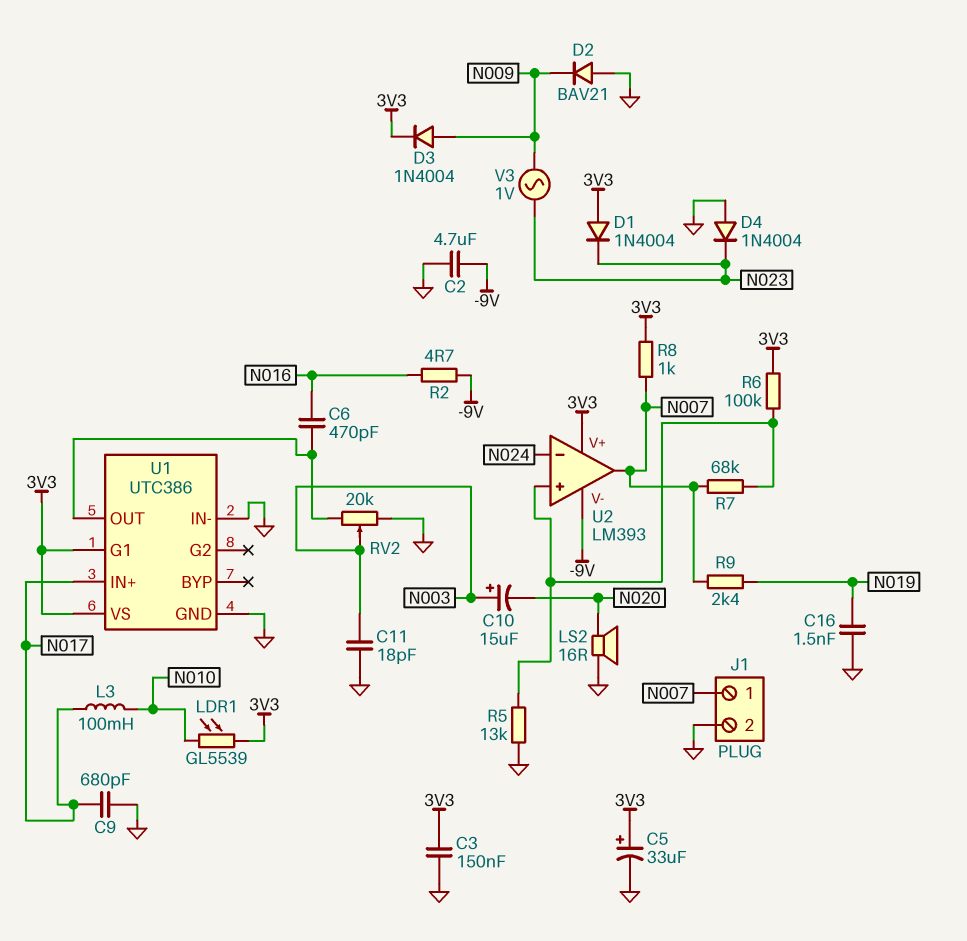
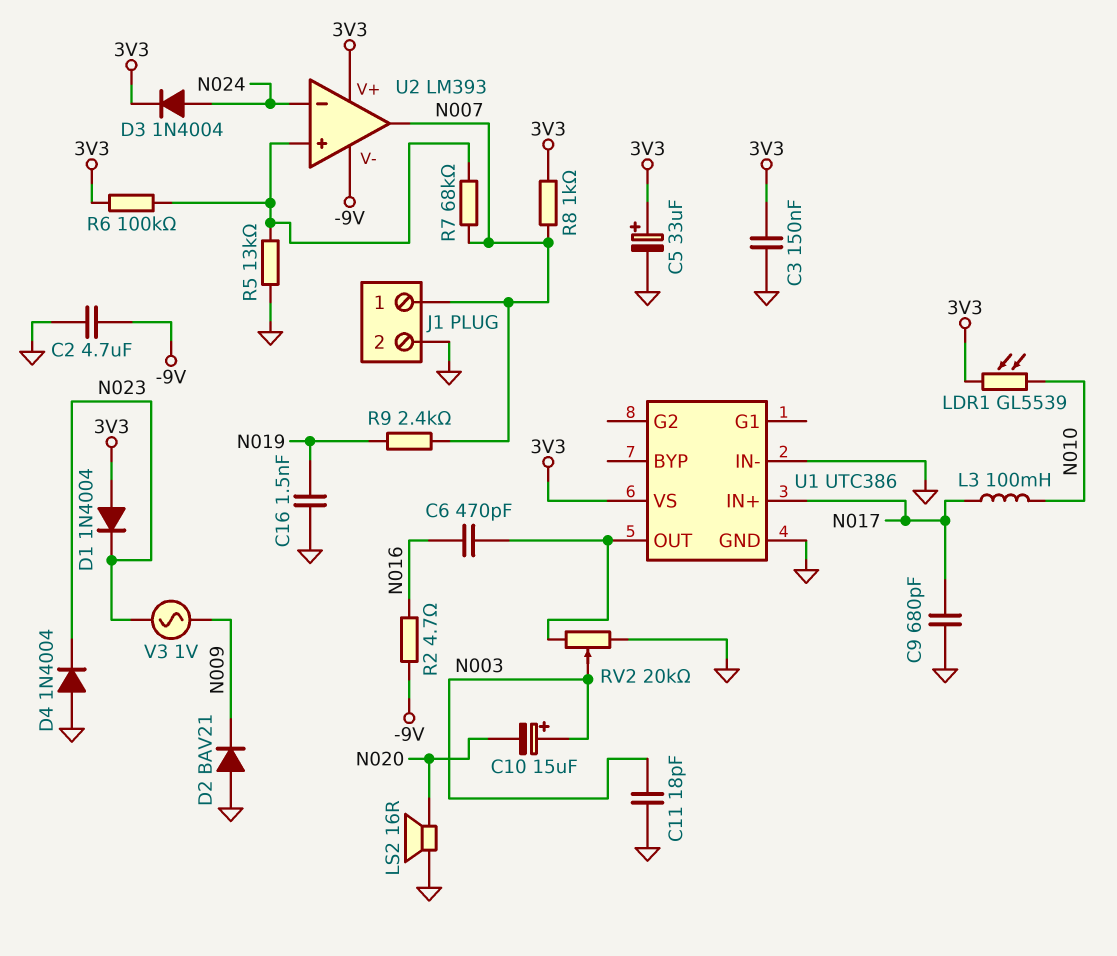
D3: diode 1N4004 (A N009, K 3V3) -> diode 1N4004 (A N024, K 3V3)
U1 pin G1: 3V3 -> none

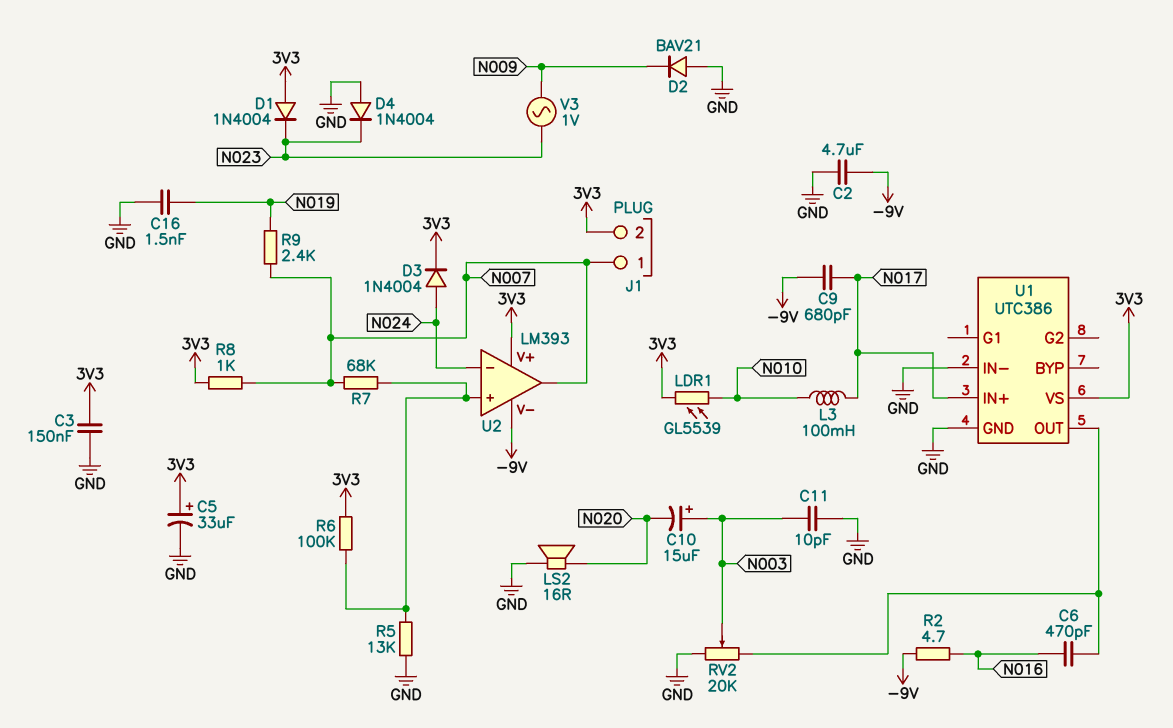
C9: 680pF (GND, N017) -> 680pF (-9V, N017)
C11: 18pF (GND, N003) -> 10pF (GND, N003)
J1 pin 2: GND -> 3V3

